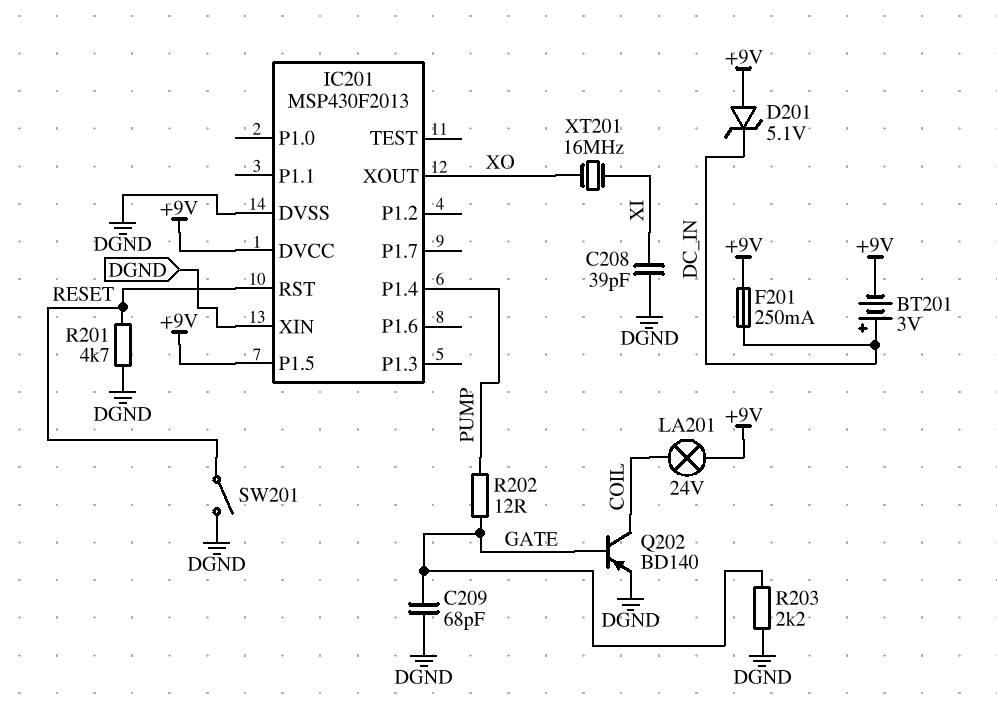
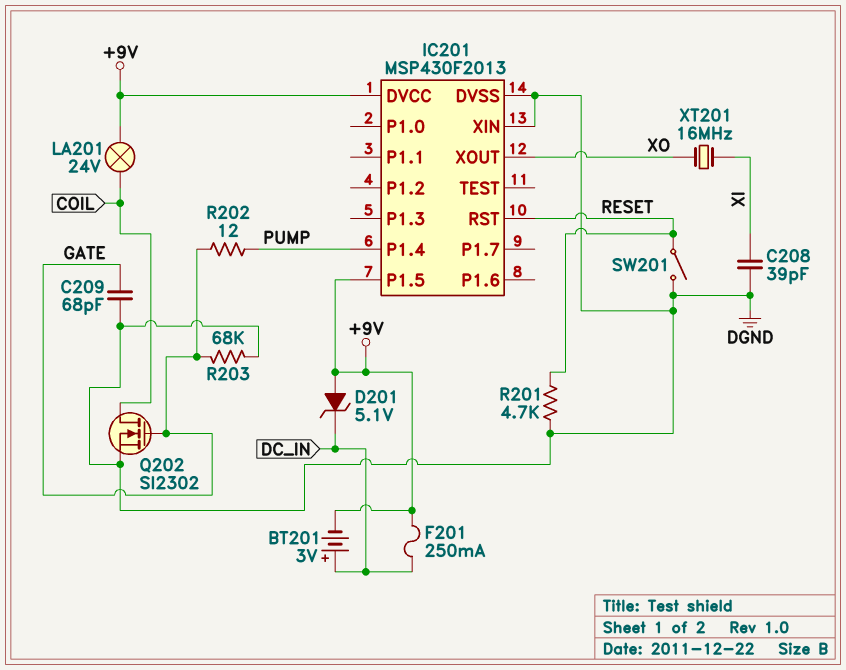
Q202: PNP BD140 (B GATE, C COIL, E DGND) -> NMOS SI2302 (G GATE, D COIL, S DGND)
R203: 2.2k (DGND, GATE) -> 68k (DGND, GATE)

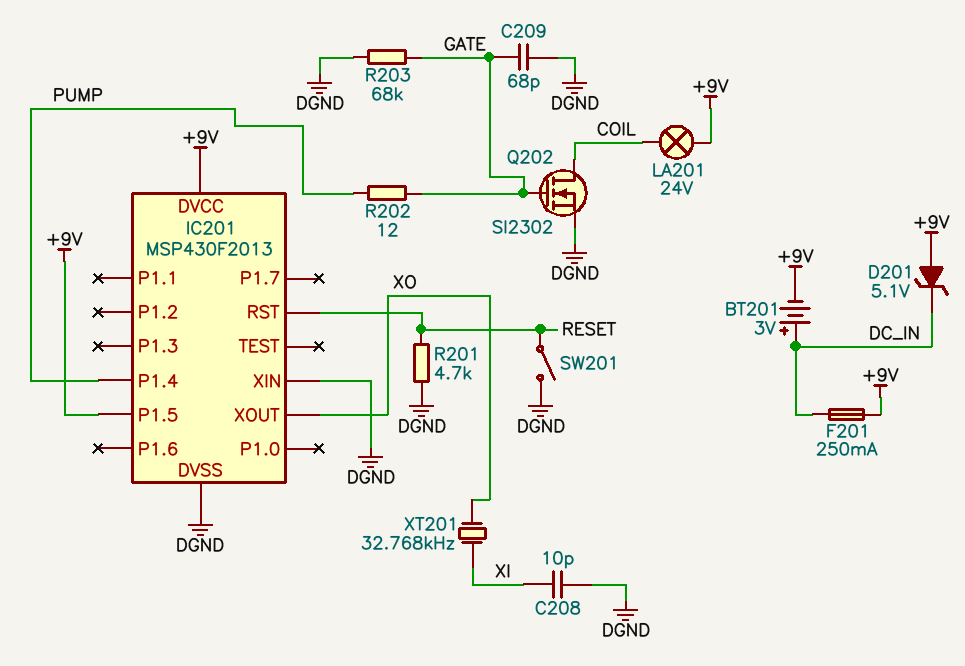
C208: 39pF (DGND, XI) -> 10pF (DGND, XI)
XT201: 16MHz (XI, XO) -> 32.768kHz (XI, XO)

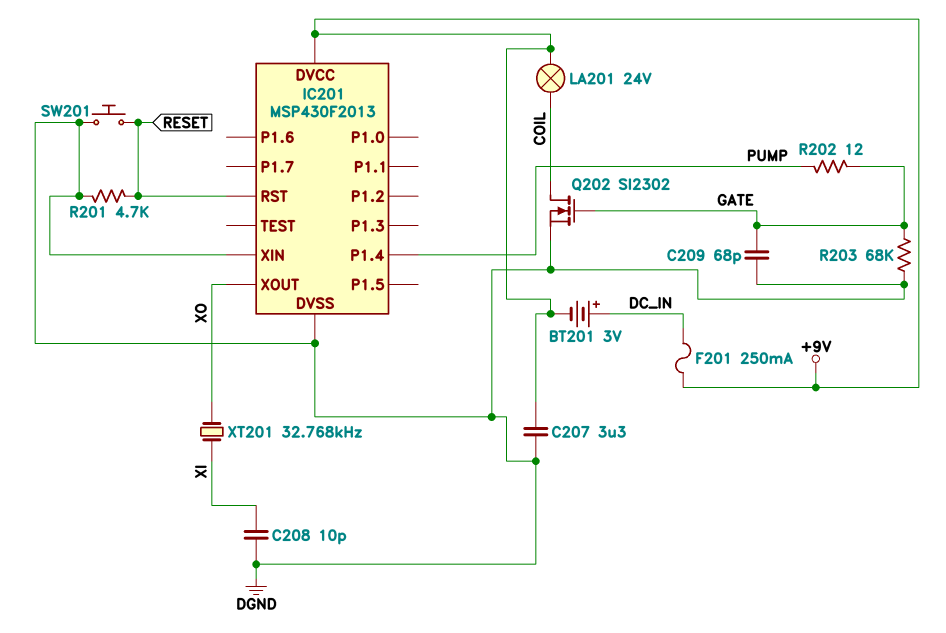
C207: none -> 3.3uF (+9V, DGND)
D201: zener 5.1V (A +9V, K DC_IN) -> none
IC201 pin P1.5: +9V -> none
SW201: switch (DGND, RESET) -> button (DGND, RESET)

